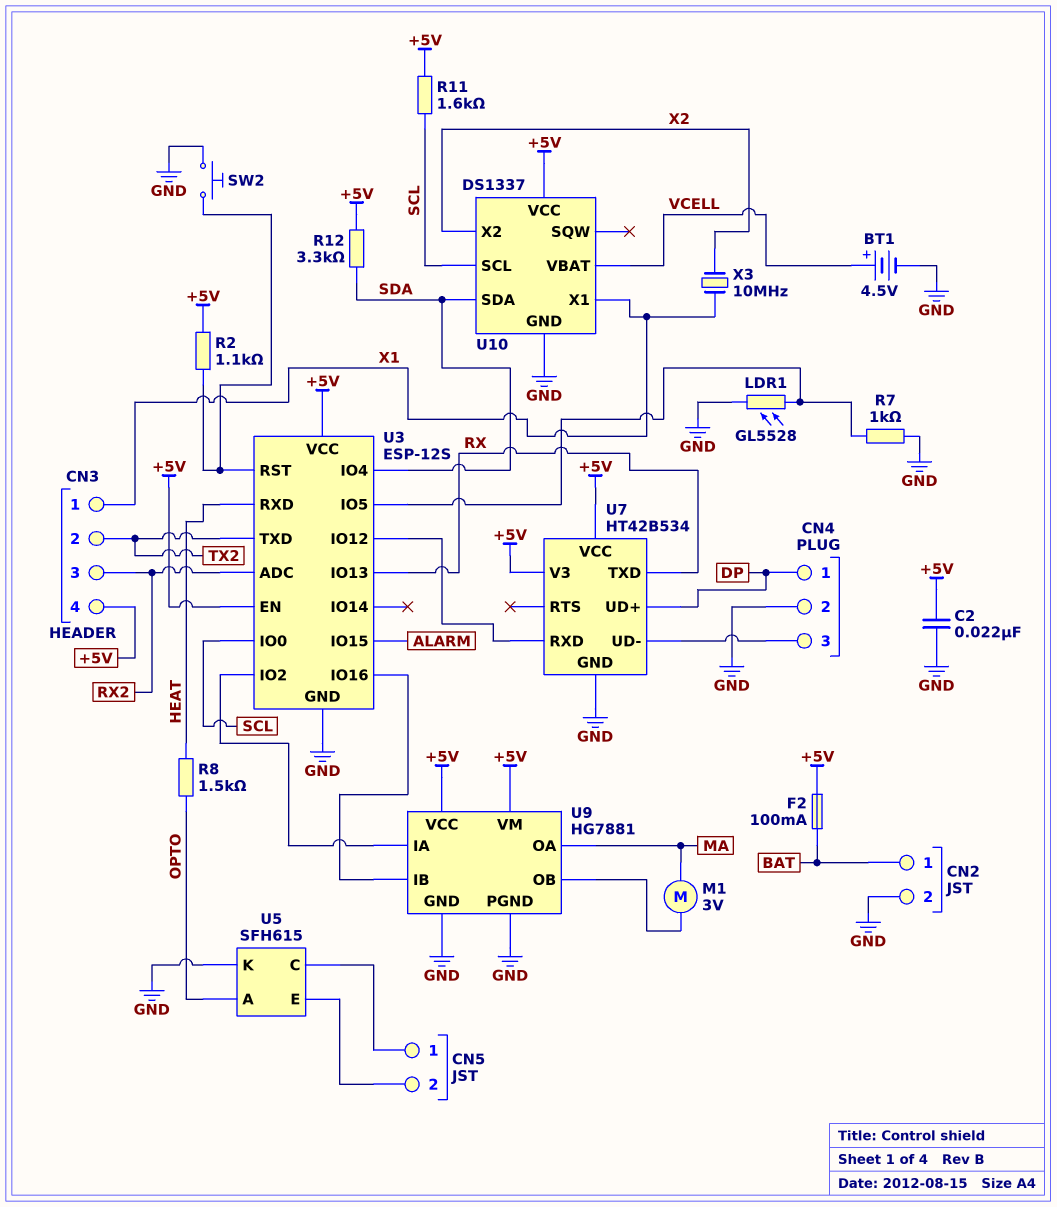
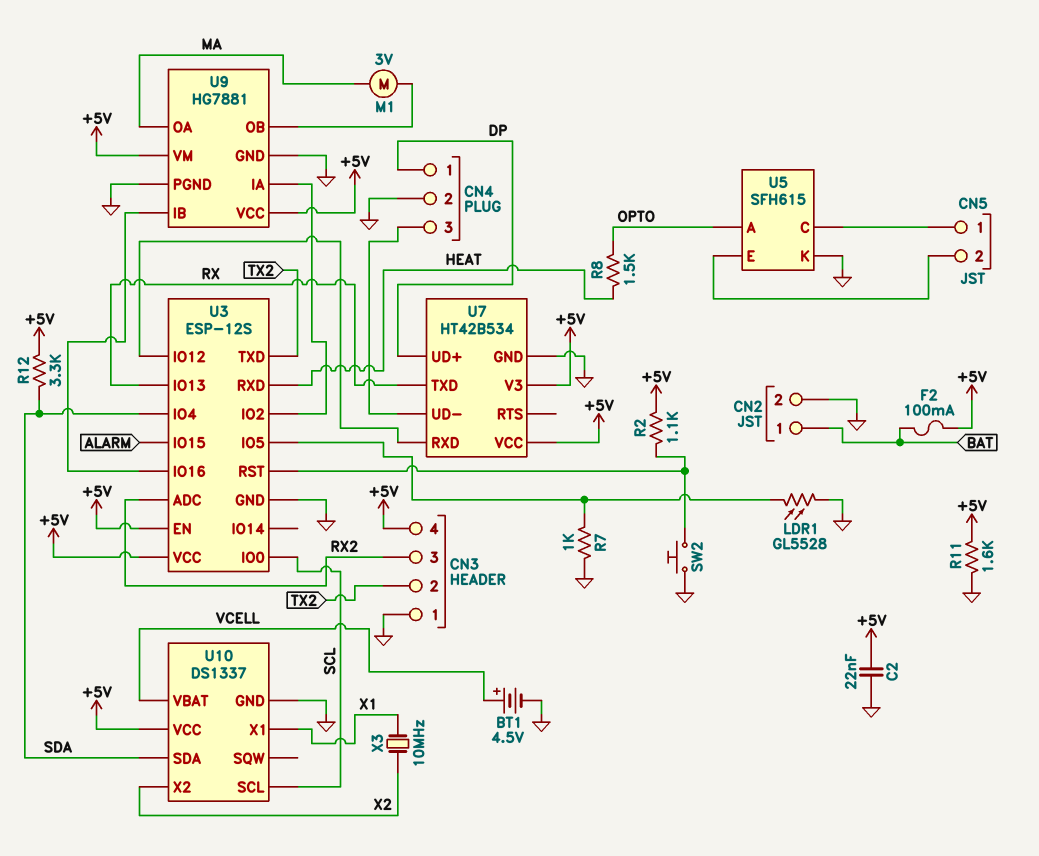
CN3 pin 1: X1 -> GND
R11: 1.6k (+5V, SCL) -> 1.6k (+5V, GND)

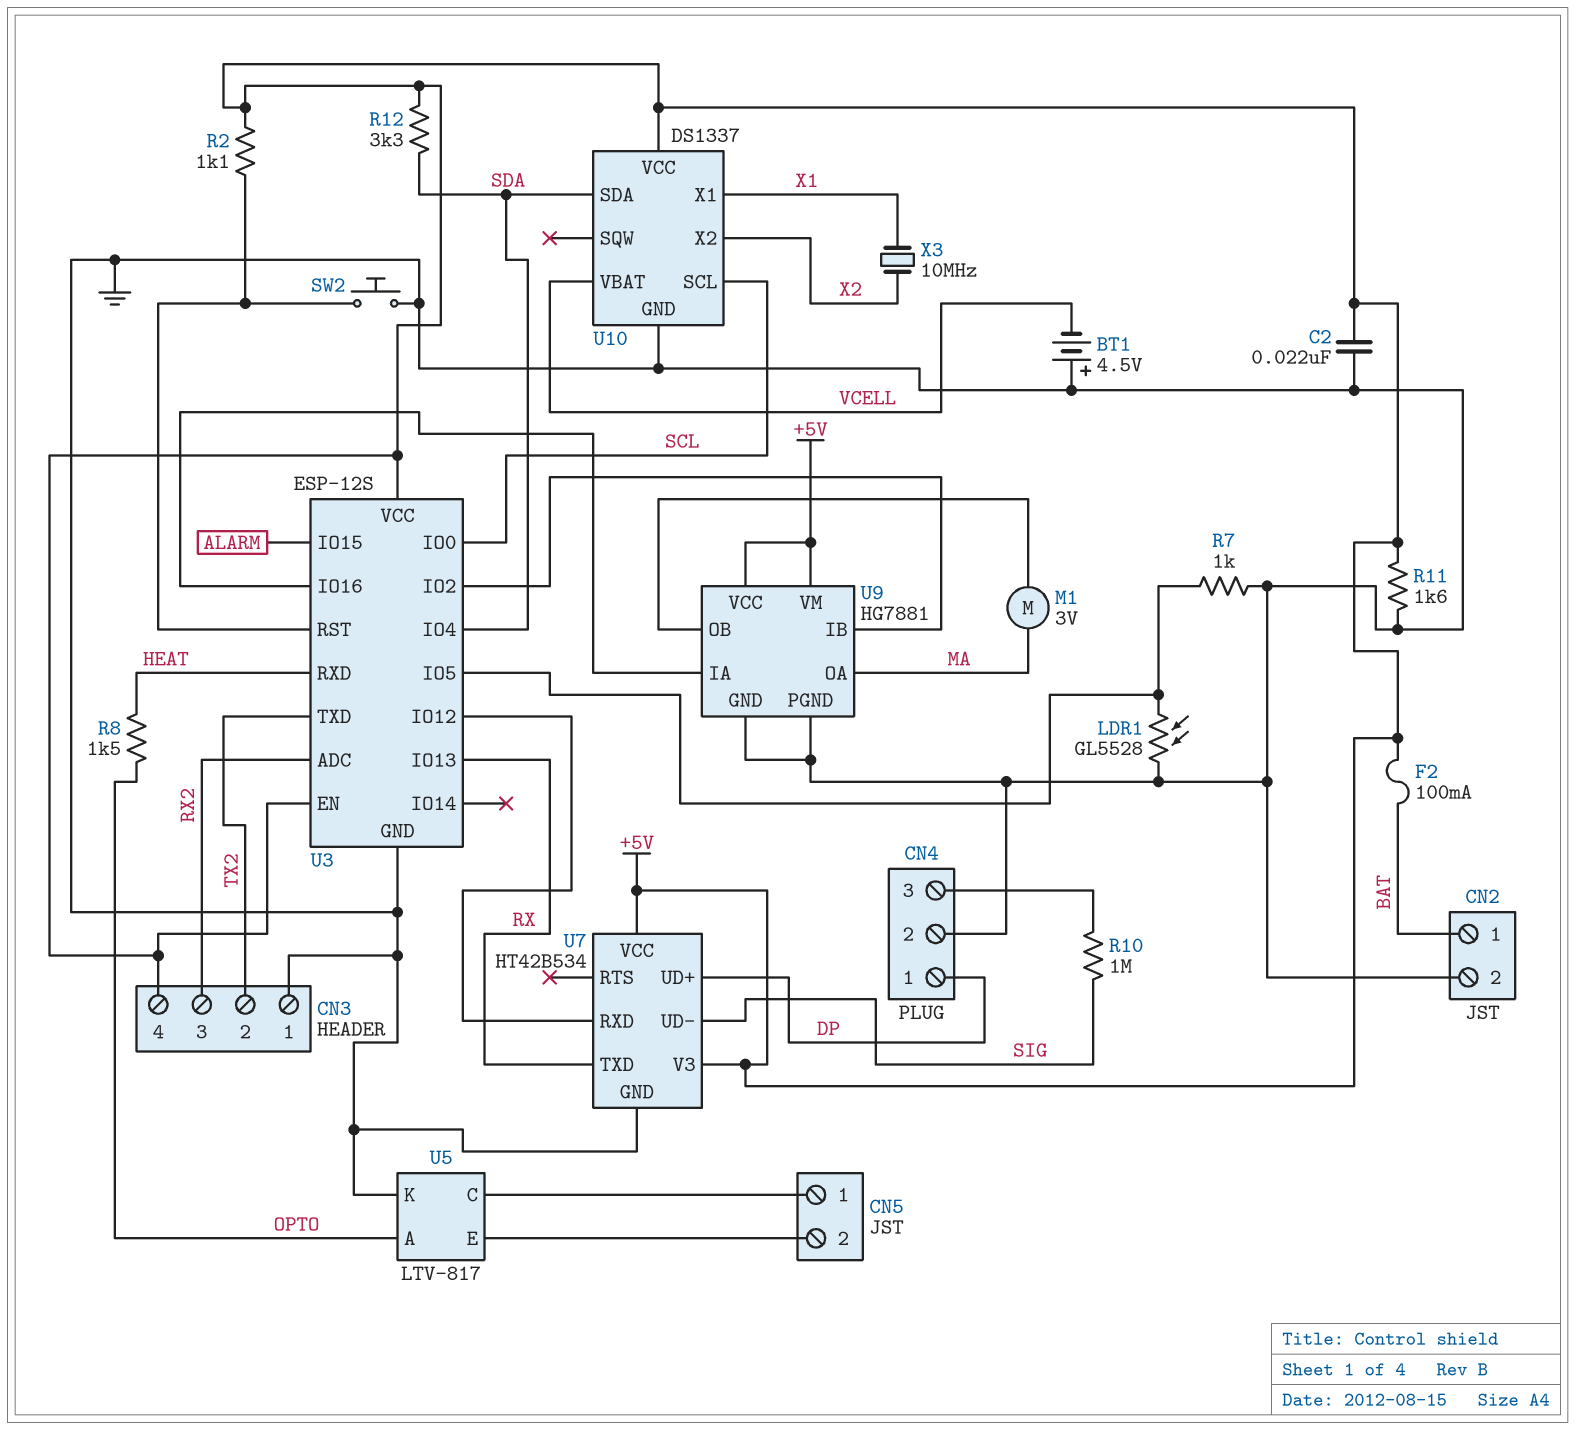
BT1: 4.5V (plus VCELL, minus GND) -> 4.5V (plus GND, minus VCELL)
R10: none -> 1M (CN4/3, SIG)
U5: SFH615 -> LTV-817
U7 pin UD-: CN4/3 -> SIG
U9 pin IA: U3/IO2 -> U3/IO16
U9 pin IB: U3/IO16 -> U3/IO2

